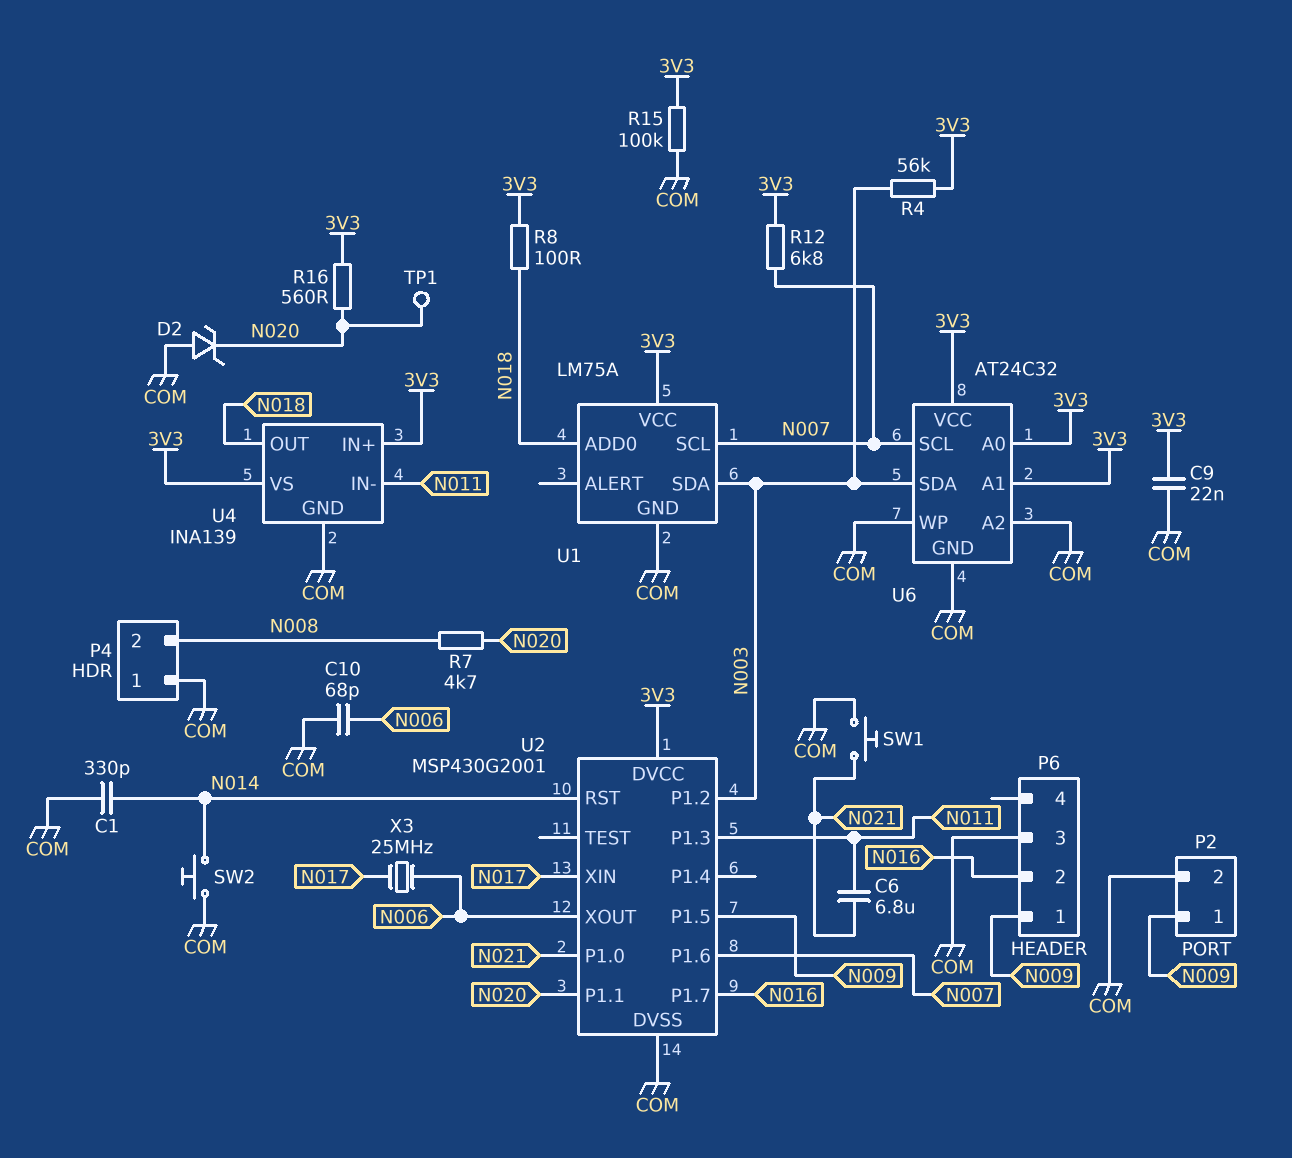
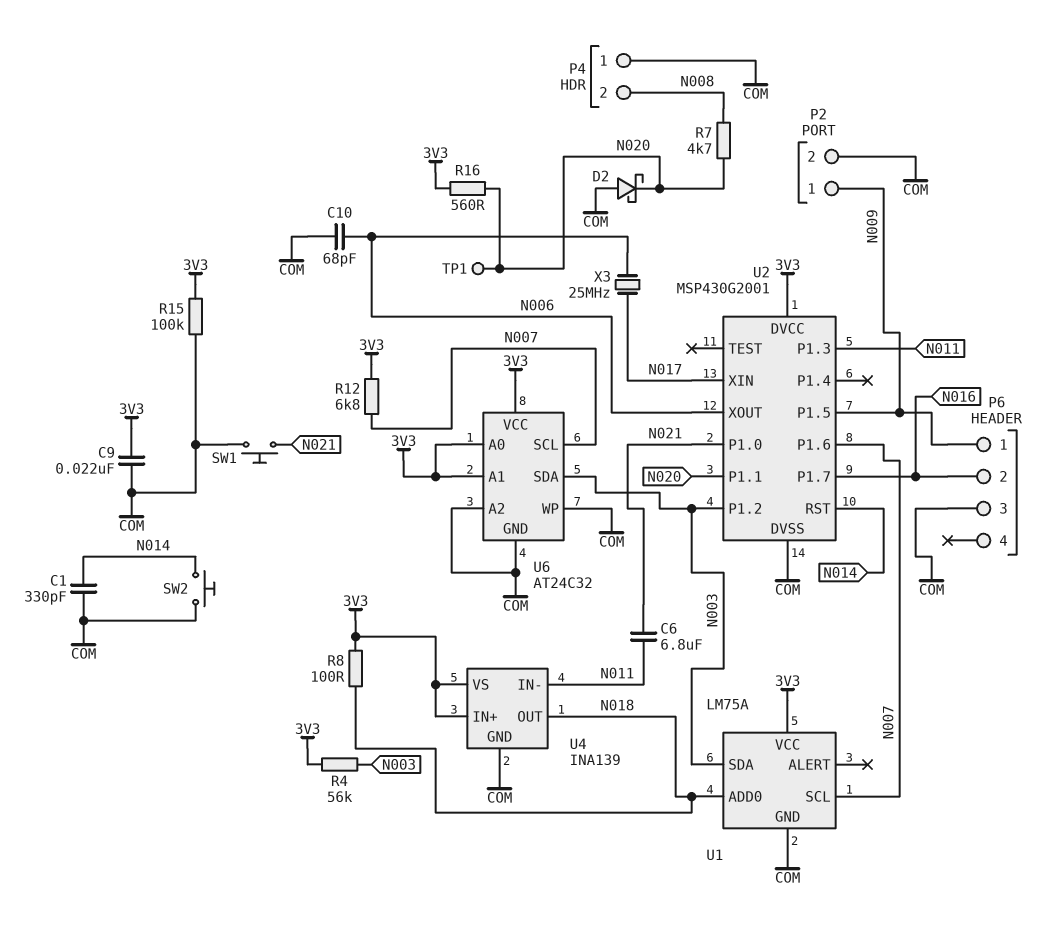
D2: zener (A COM, K N020) -> schottky (A COM, K N020)

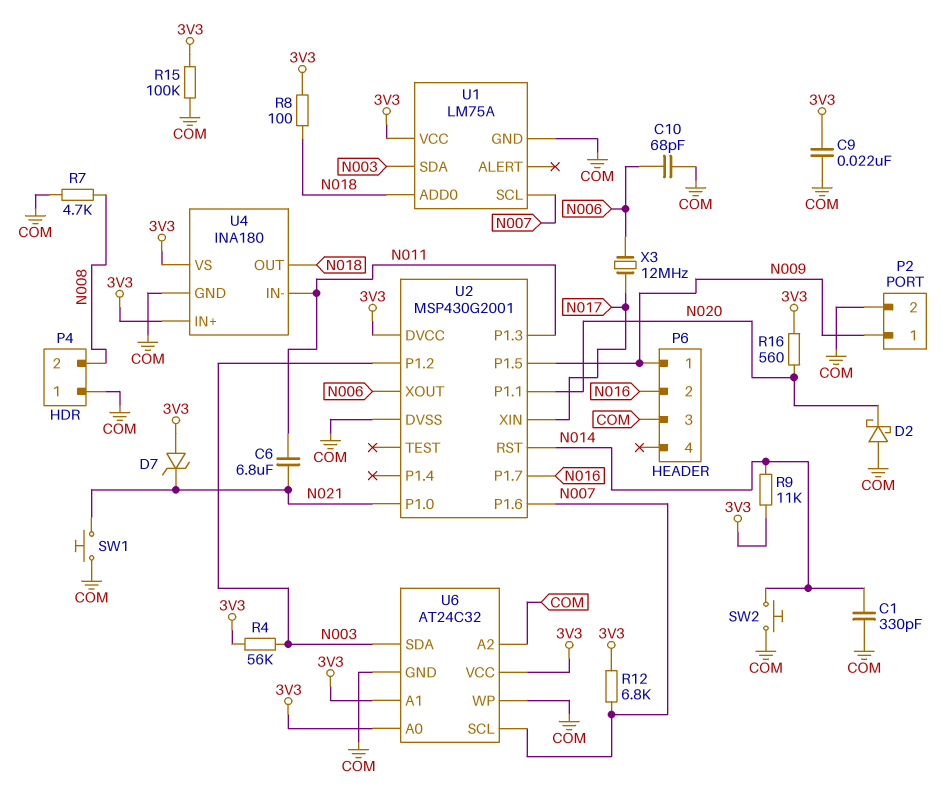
D7: none -> zener (A 3V3, K N021)
R7: 4.7k (N008, N020) -> 4.7k (COM, N008)
R9: none -> 11k (3V3, N014)
TP1: test point (N020) -> none
U4: INA139 -> INA180
X3: 25MHz (N006, N017) -> 12MHz (N006, N017)

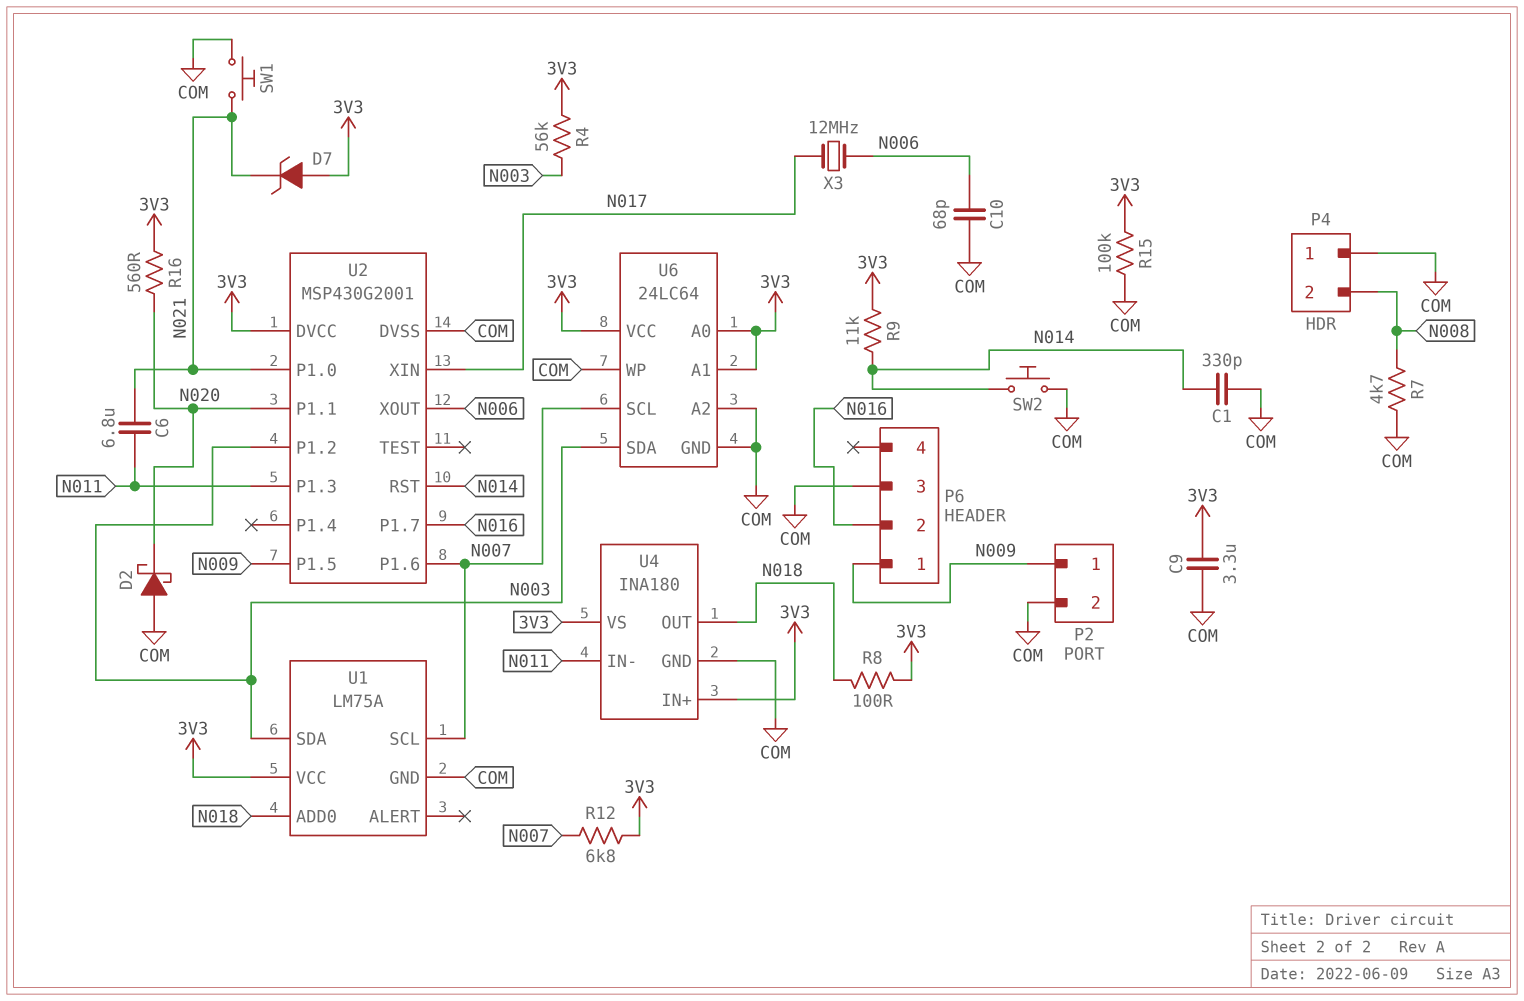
C9: 22nF (3V3, COM) -> 3.3uF (3V3, COM)
U6: AT24C32 -> 24LC64

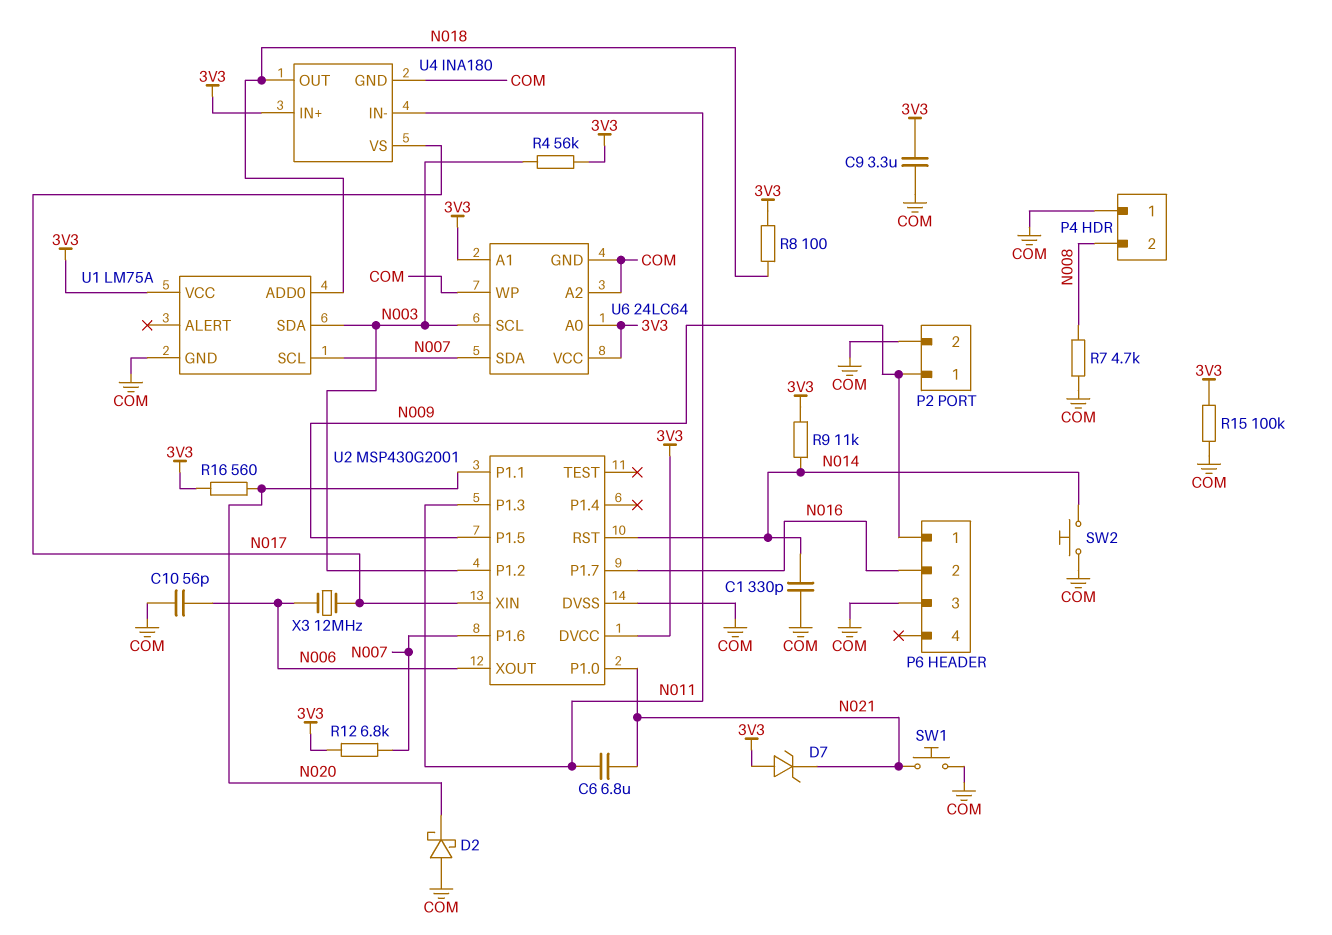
C10: 68pF (COM, N006) -> 56pF (COM, N006)
U4 pin VS: 3V3 -> N017
U6 pin SCL: N007 -> N003
U6 pin SDA: N003 -> N007

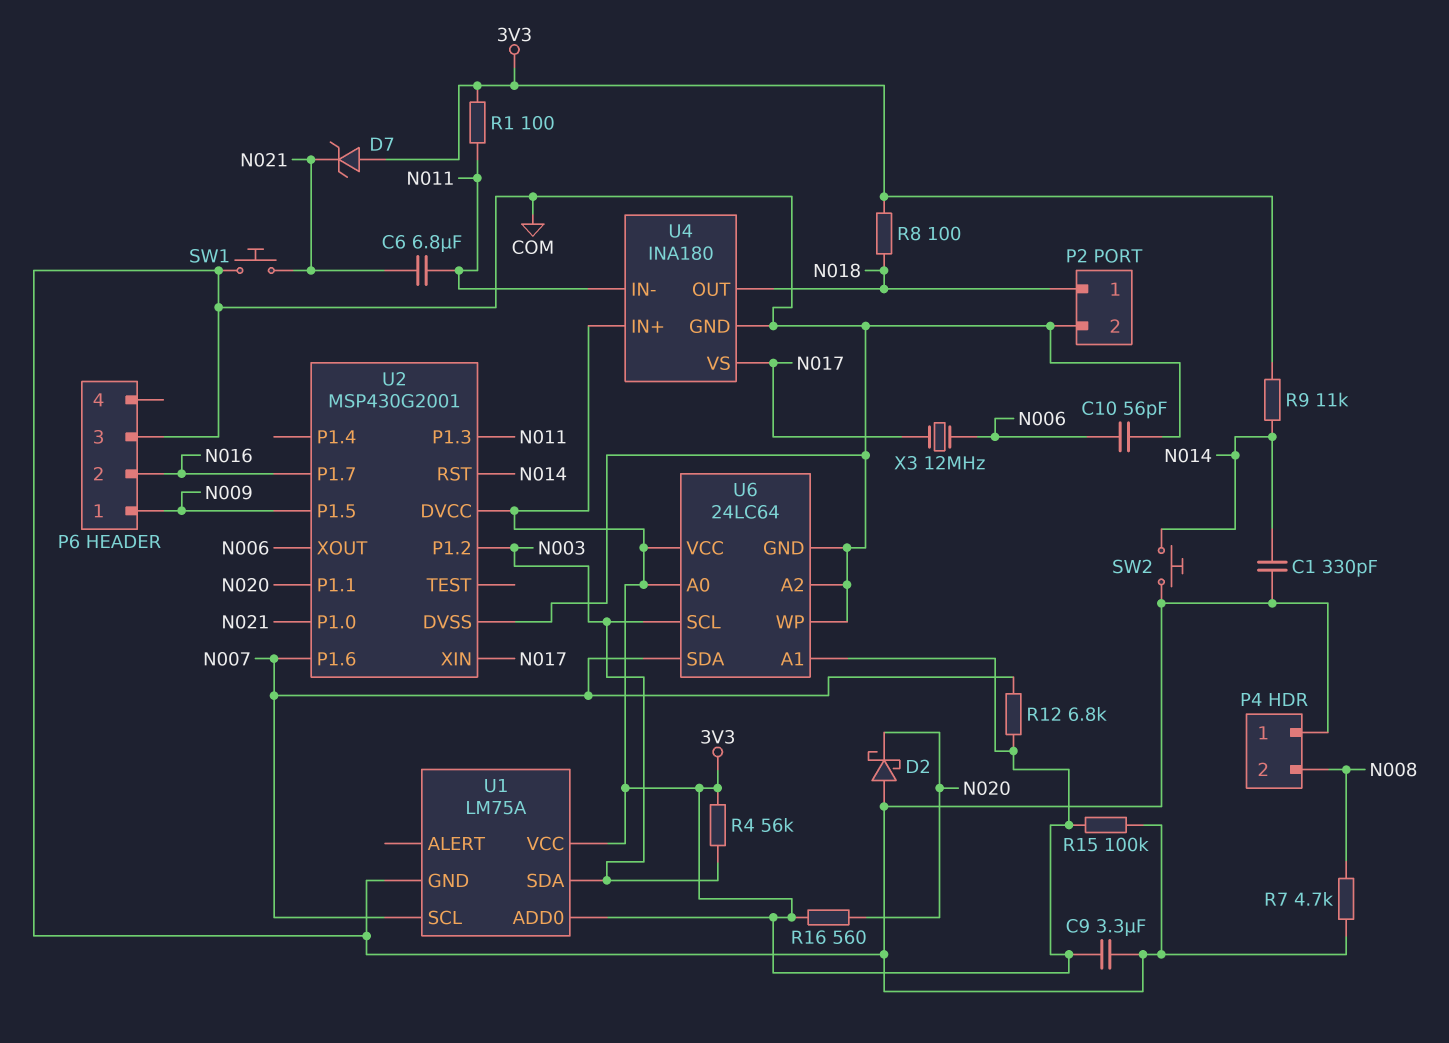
P2 pin 1: N009 -> N018
R1: none -> 100 (3V3, N011)
U1 pin ADD0: N018 -> 3V3

